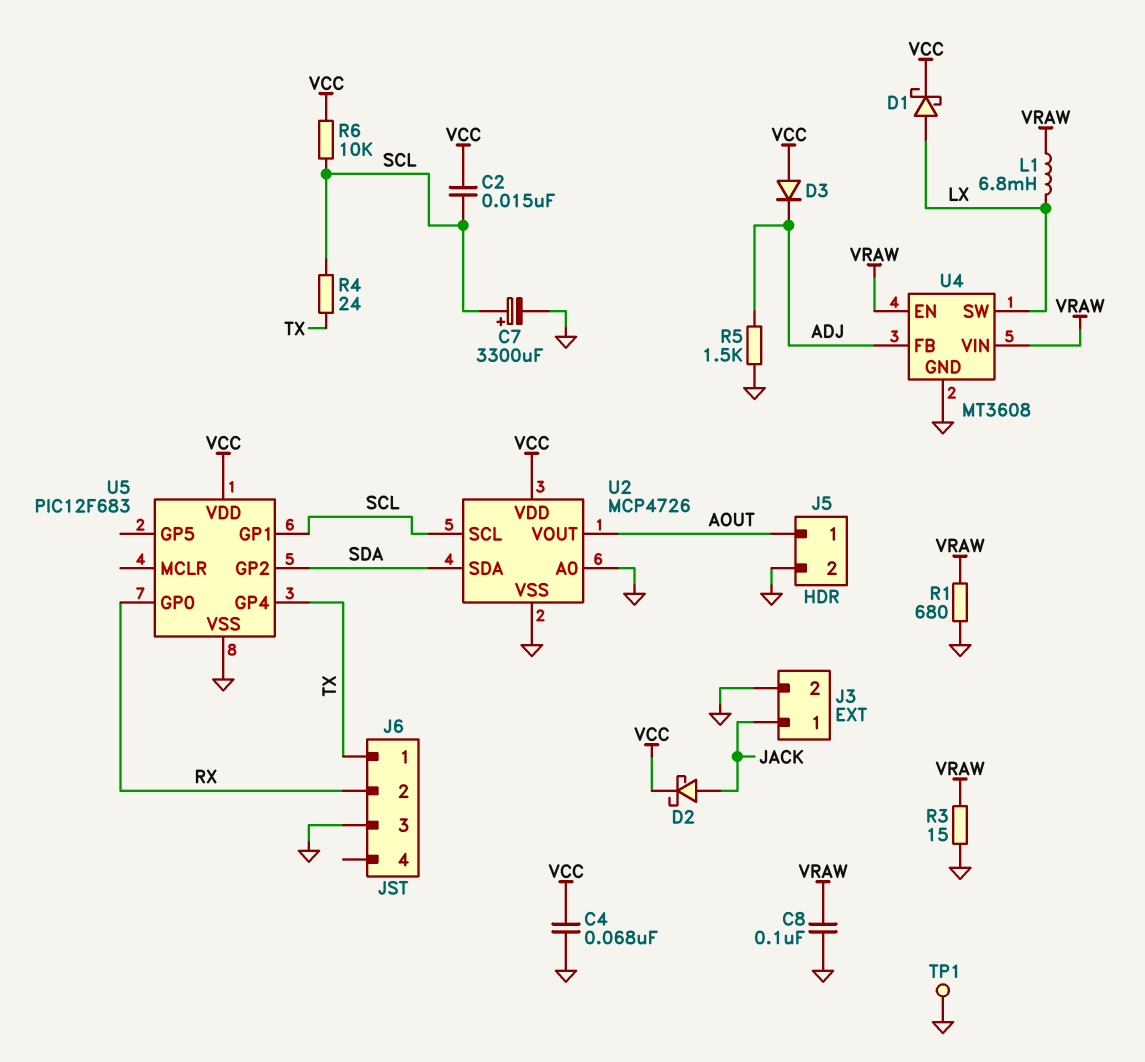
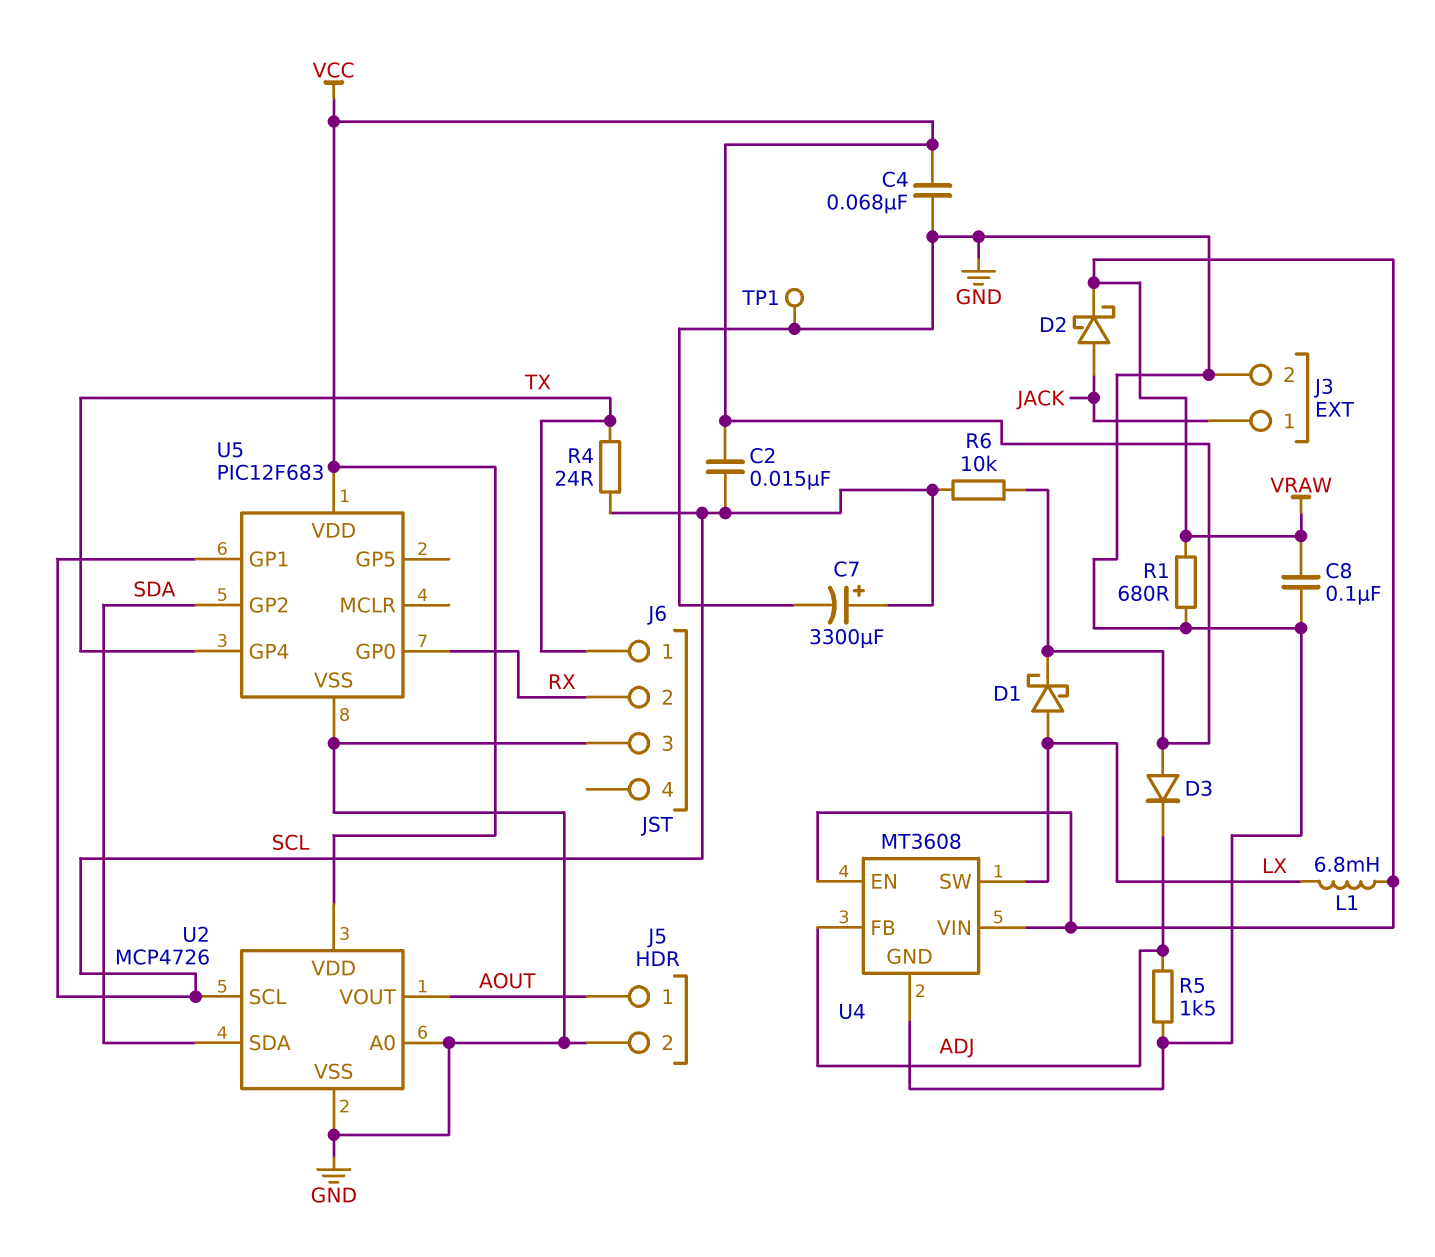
D2: schottky (A JACK, K VCC) -> schottky (A JACK, K VRAW)
R3: 15 (GND, VRAW) -> none

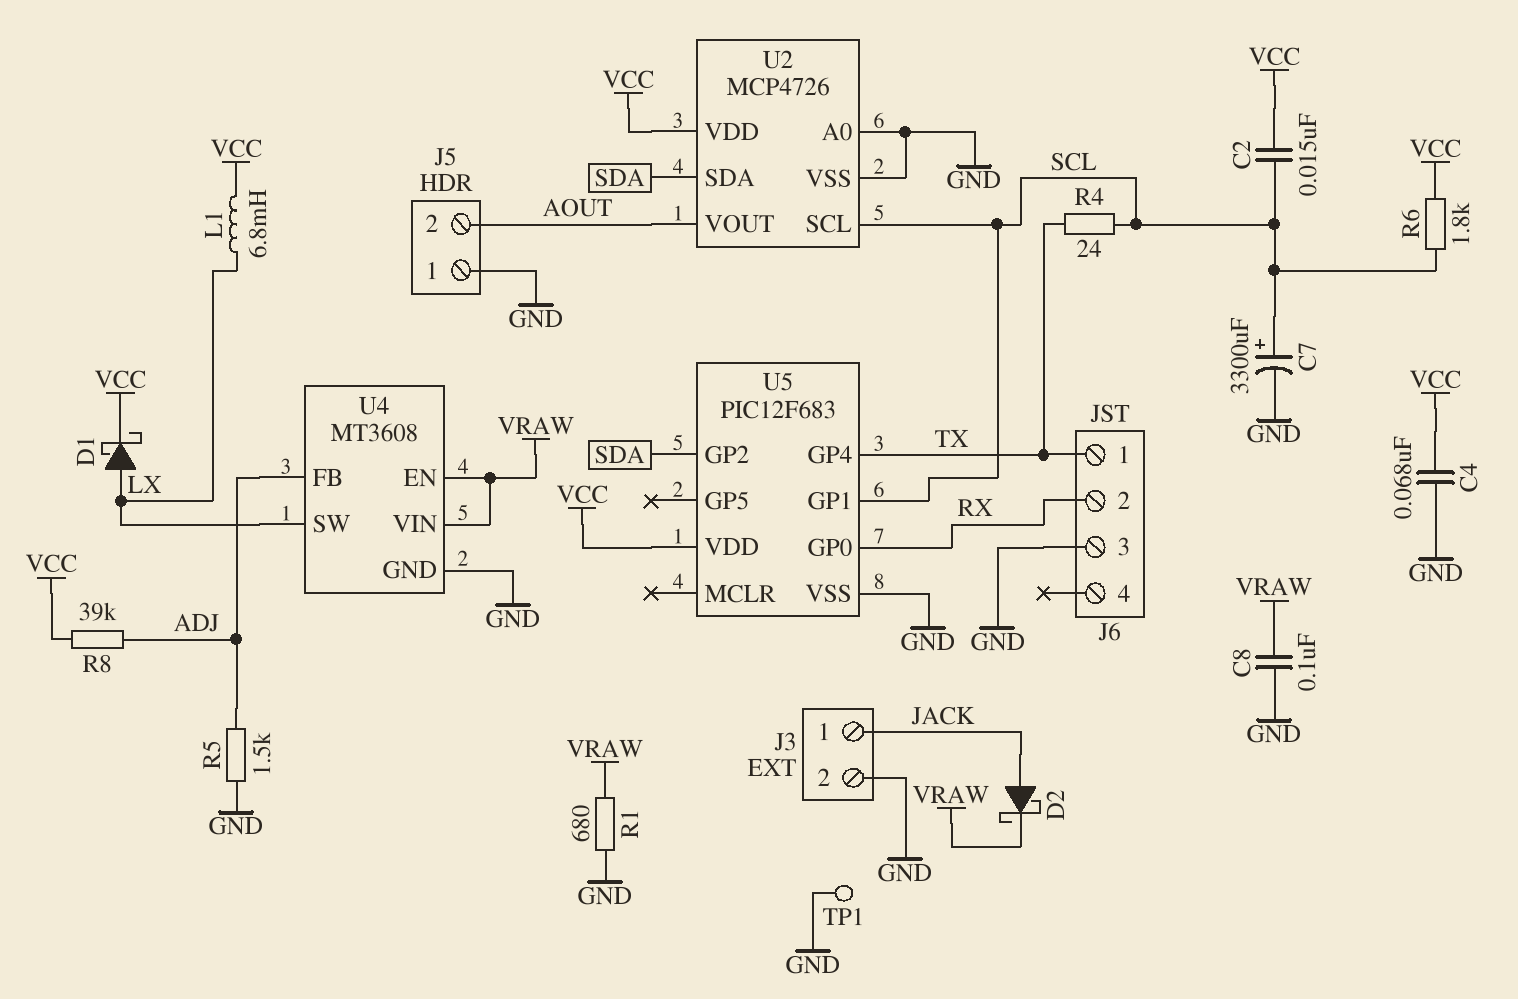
D3: diode (A VCC, K ADJ) -> none
J5 pin 1: AOUT -> GND
J5 pin 2: GND -> AOUT
L1: 6.8mH (LX, VRAW) -> 6.8mH (LX, VCC)
R6: 10k (SCL, VCC) -> 1.8k (SCL, VCC)
R8: none -> 39k (ADJ, VCC)

